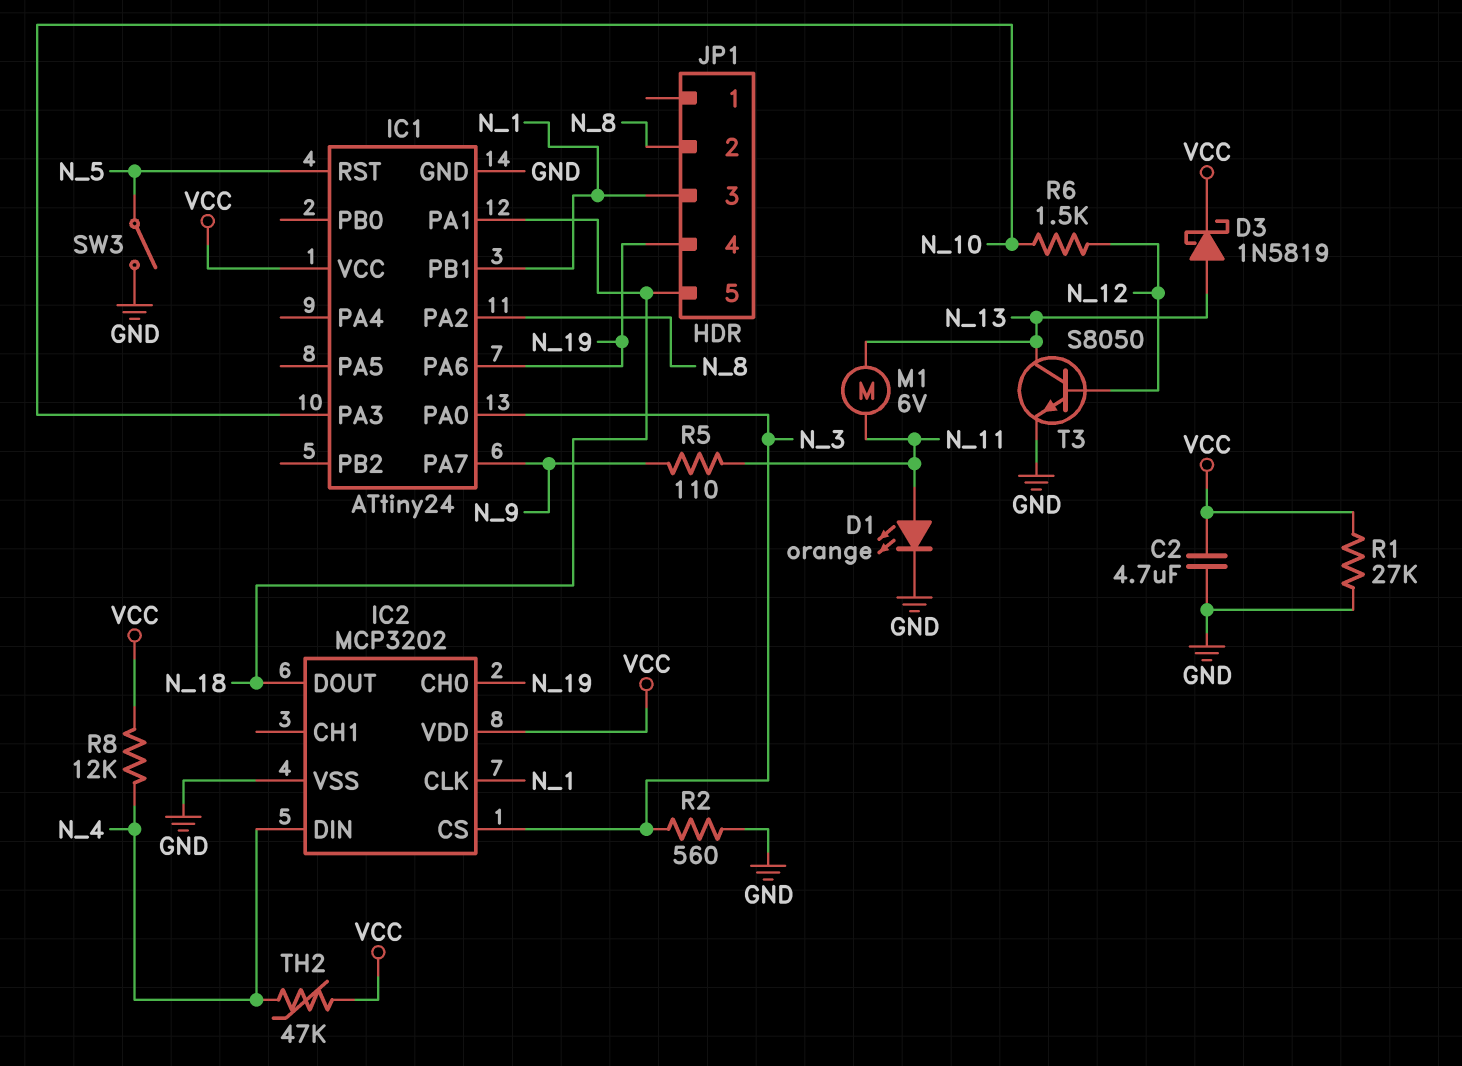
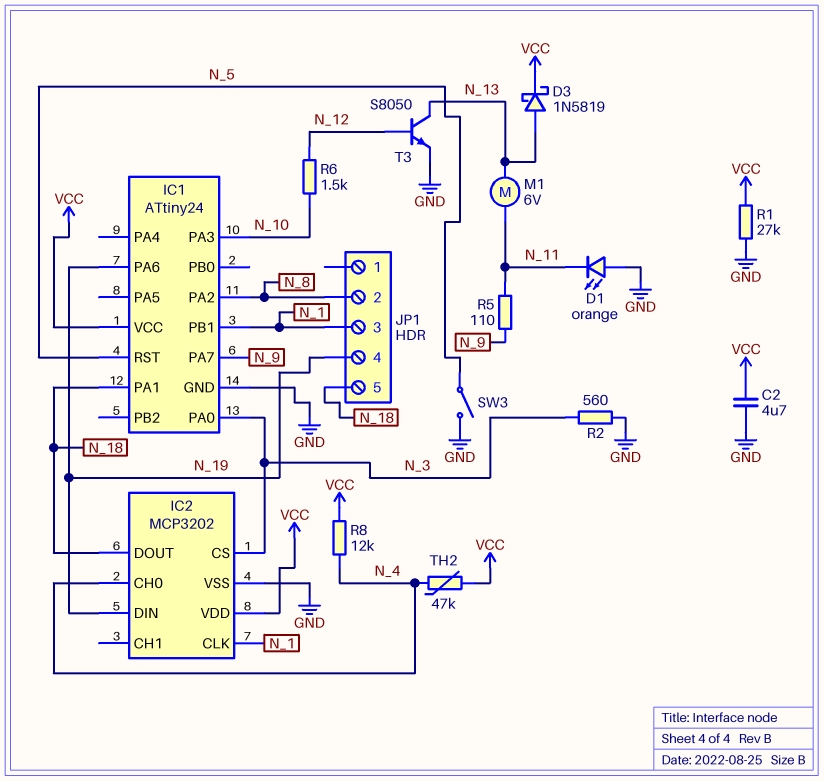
D1: LED orange (A N_11, K GND) -> LED orange (A GND, K N_11)
IC2 pin CH0: N_19 -> N_4
IC2 pin DIN: N_4 -> N_19

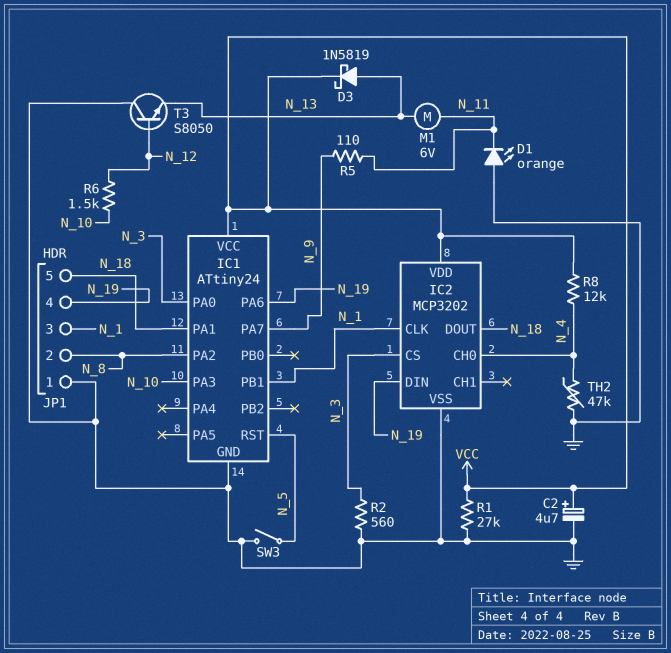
C2: 4.7uF (GND, VCC) -> 4.7uF (plus VCC, minus GND)
JP1 pin 1: none -> GND
T3: NPN S8050 (B N_12, C N_13, E GND) -> NPN S8050 (B N_12, C GND, E N_13)
TH2: 47k (N_4, VCC) -> 47k (GND, N_4)

